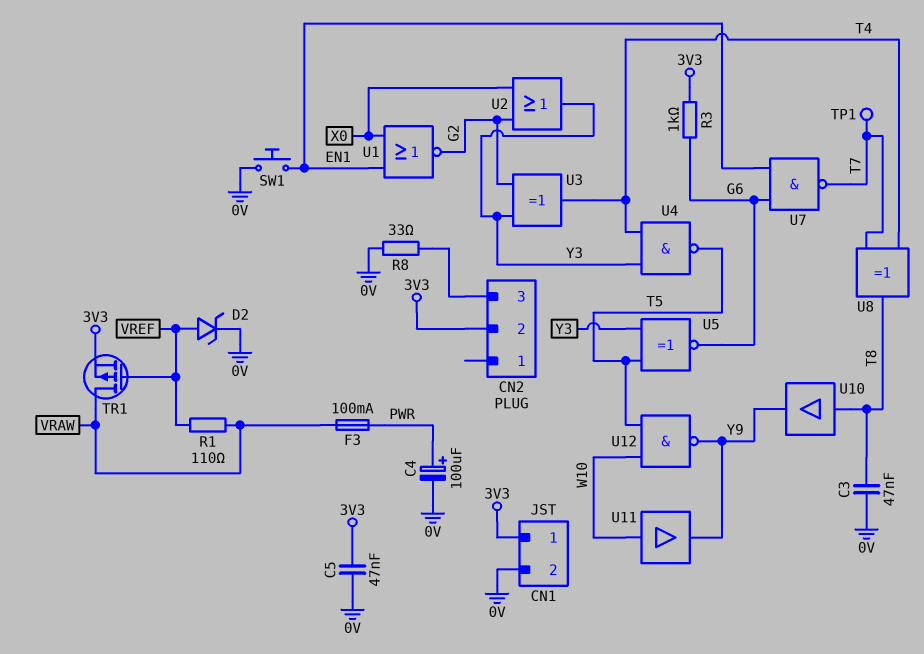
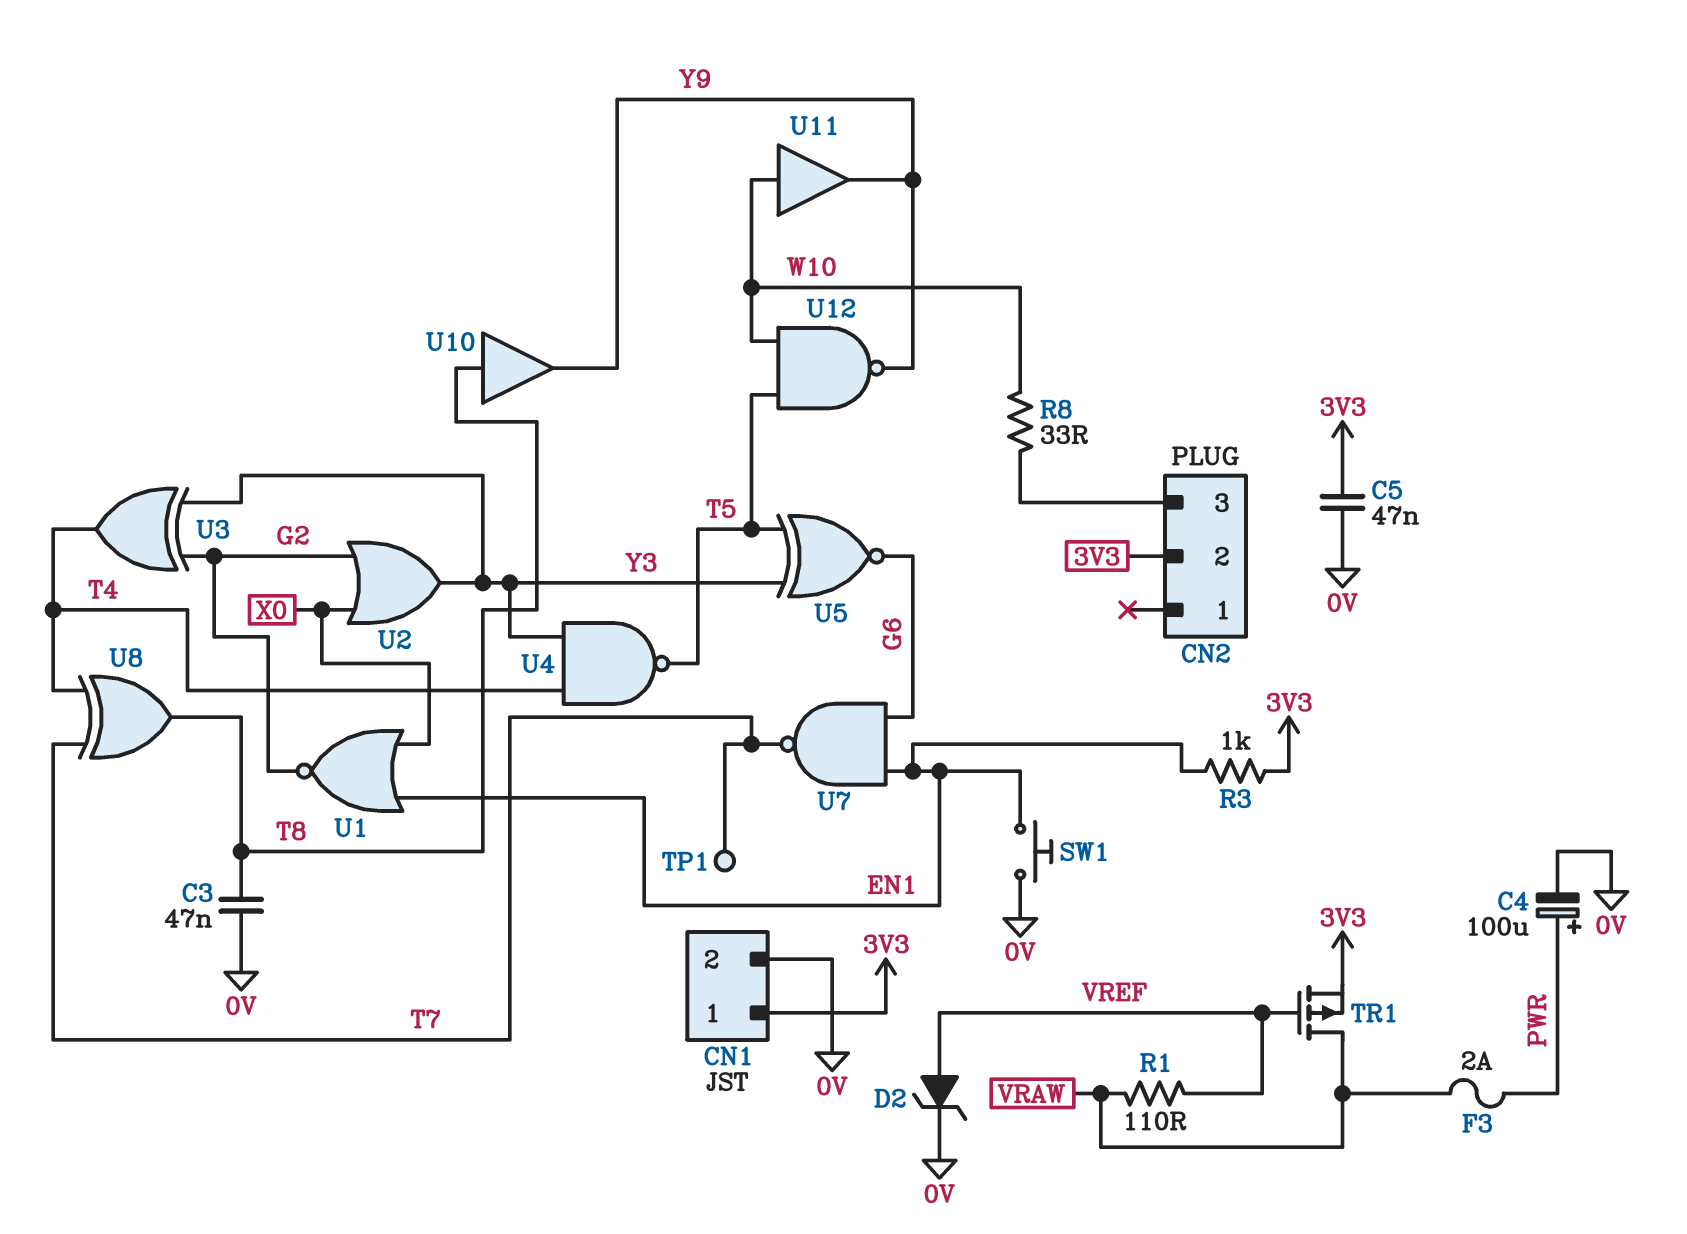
F3: 100mA (PWR, VRAW) -> 2A (PWR, VRAW)
R3: 1k (3V3, G6) -> 1k (3V3, EN1)
R8: 33 (0V, CN2/3) -> 33 (CN2/3, W10)

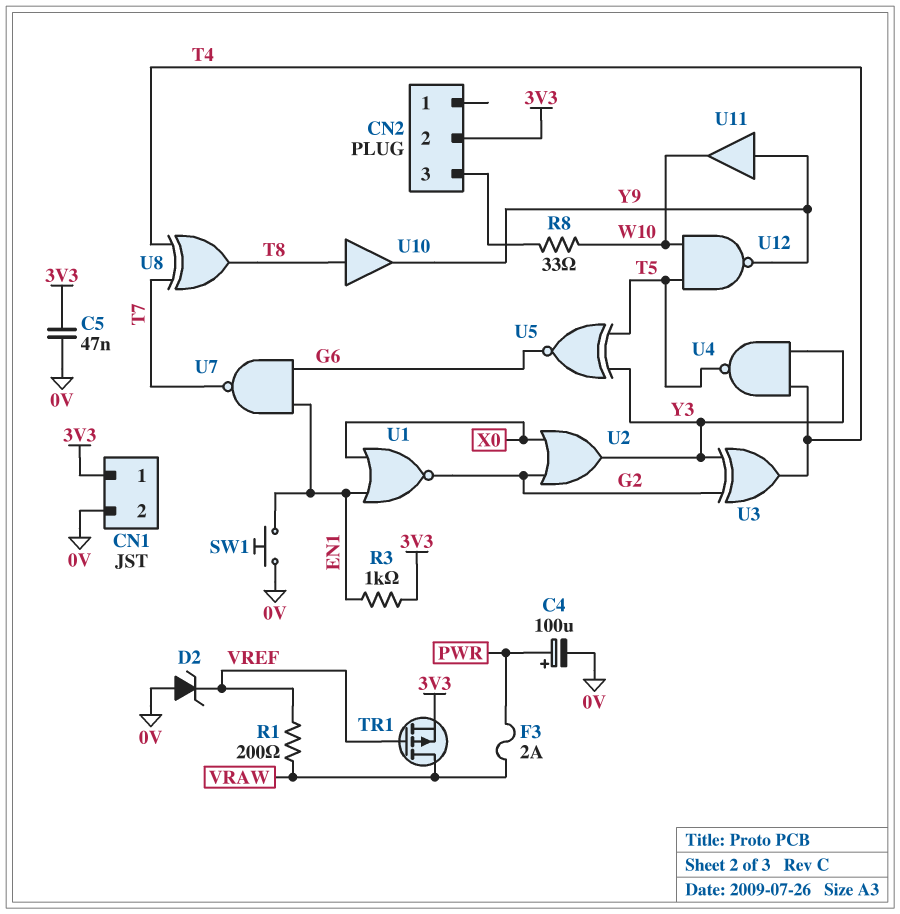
C3: 47nF (0V, T8) -> none
D2: zener (A VREF, K 0V) -> zener (A 0V, K VREF)
R1: 110 (VRAW, VREF) -> 200 (VRAW, VREF)
TP1: test point (T7) -> none
U11: buffer (in W10, out Y9) -> buffer (in Y9, out W10)

